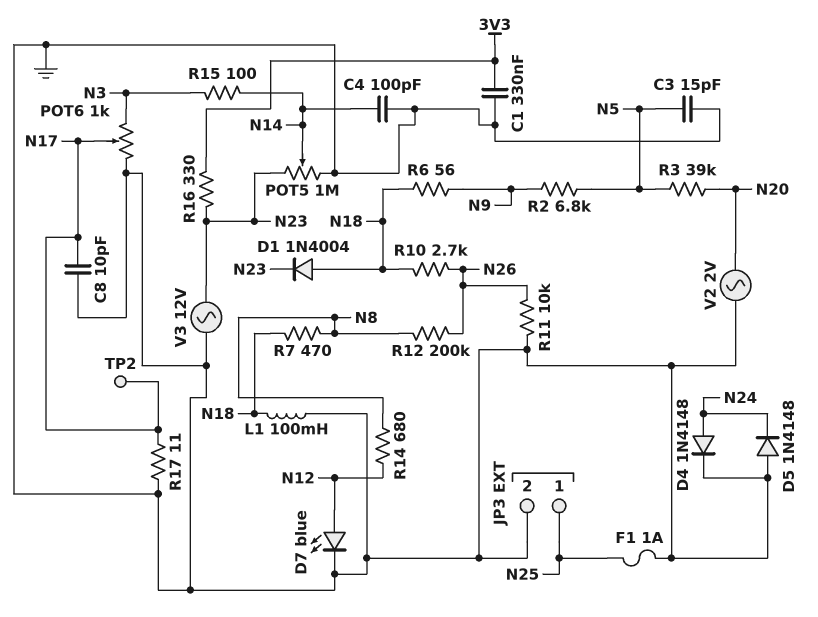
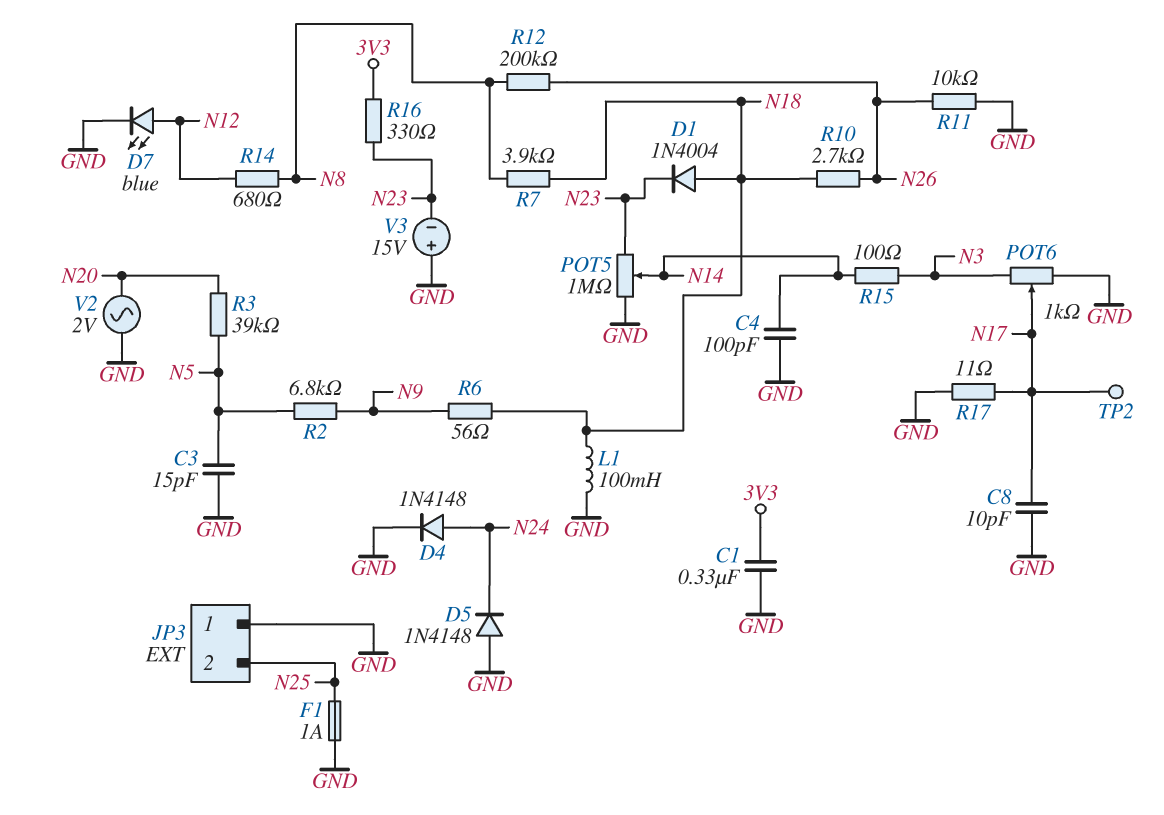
JP3 pin 1: N25 -> GND
JP3 pin 2: GND -> N25
R7: 470 (N8, N18) -> 3.9k (N8, N18)
V3: AC 12V (GND, N23) -> 15V (plus GND, minus N23)

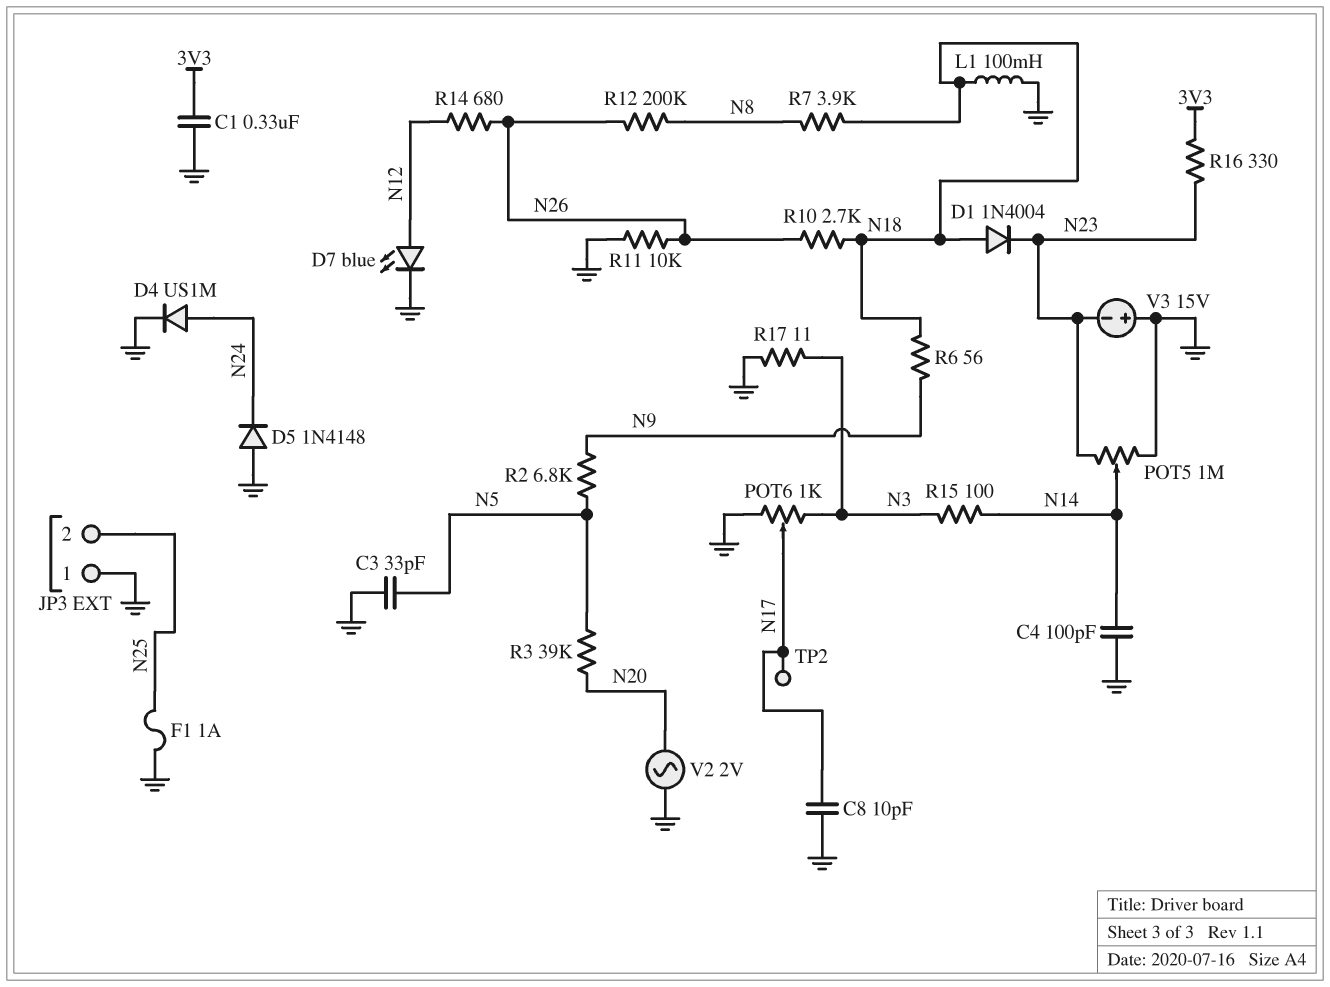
C3: 15pF (GND, N5) -> 33pF (GND, N5)
D4: diode 1N4148 (A N24, K GND) -> diode US1M (A N24, K GND)
R14: 680 (N8, N12) -> 680 (N12, N26)
R17: 11 (GND, N17) -> 11 (GND, N3)

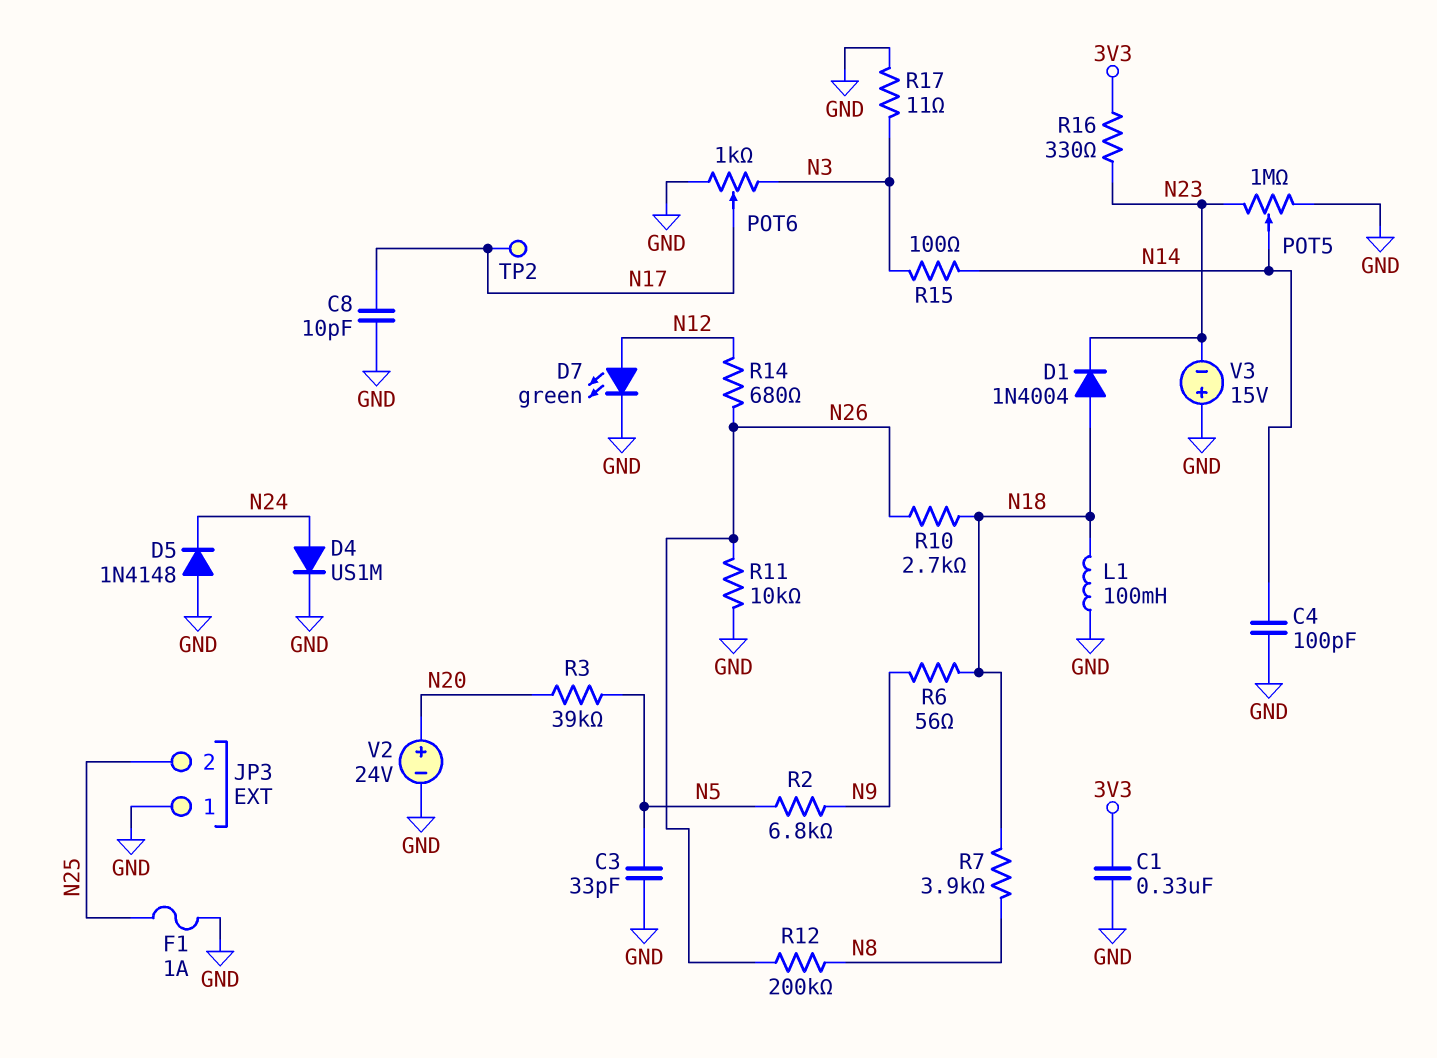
D7: LED blue (A N12, K GND) -> LED green (A N12, K GND)
V2: AC 2V (GND, N20) -> 24V (plus N20, minus GND)

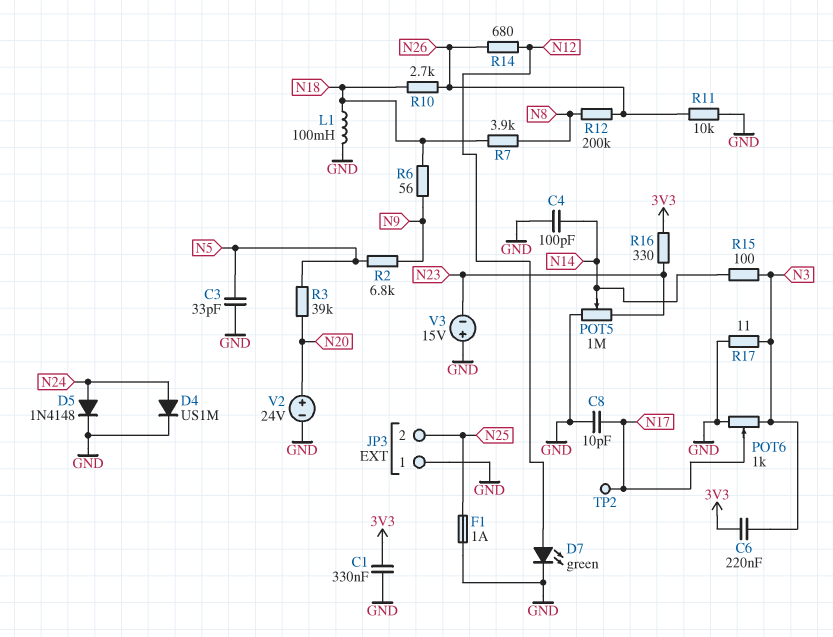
C6: none -> 220nF (3V3, N3)
D1: diode 1N4004 (A N18, K N23) -> none
D5: diode 1N4148 (A GND, K N24) -> diode 1N4148 (A N24, K GND)

